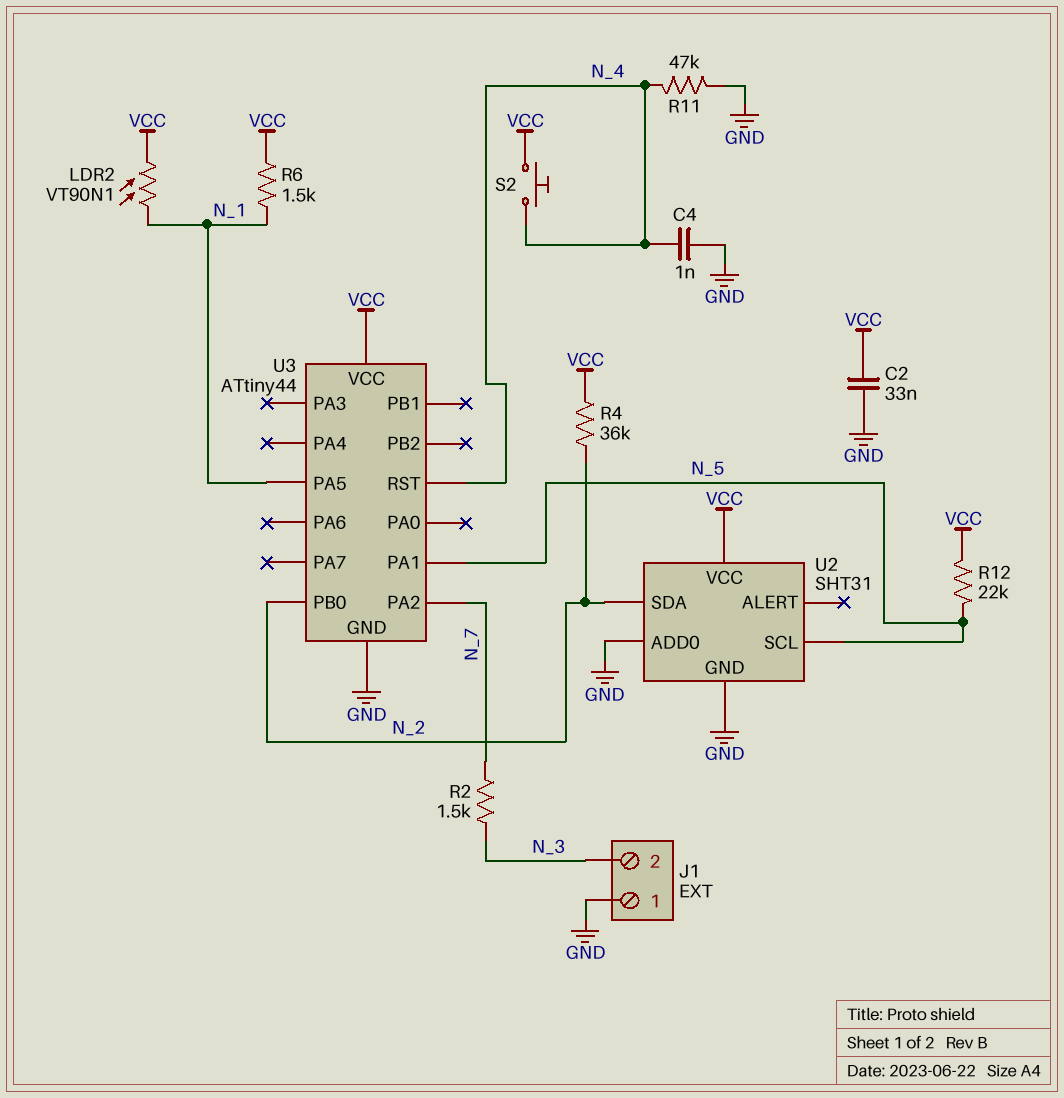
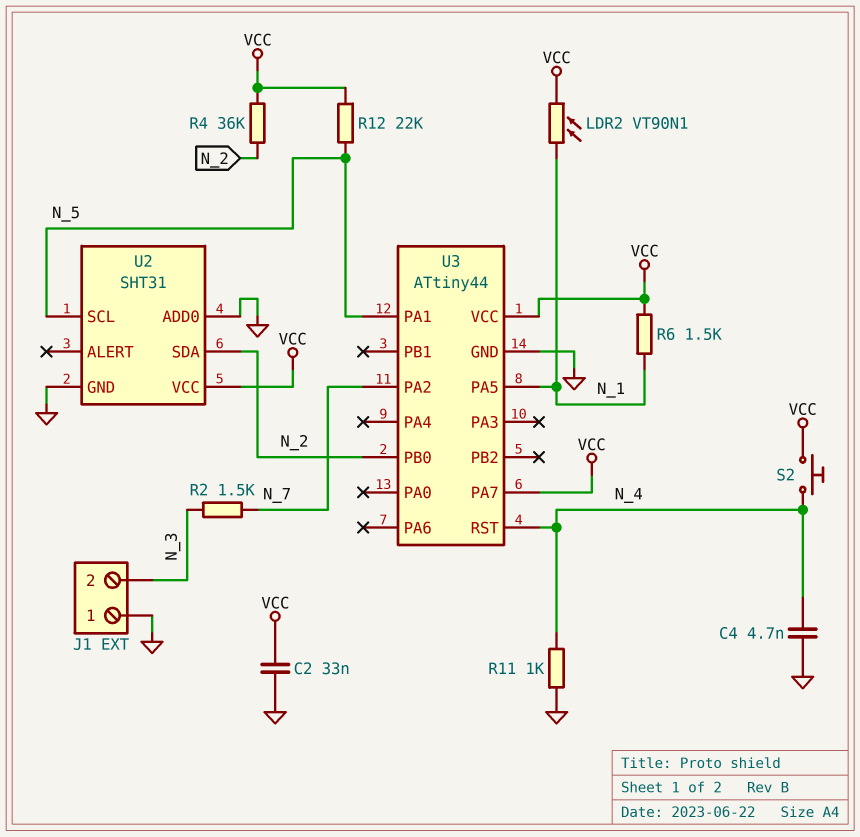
C4: 1nF (GND, N_4) -> 4.7nF (GND, N_4)
R11: 47k (GND, N_4) -> 1k (GND, N_4)
U3 pin PA7: none -> VCC

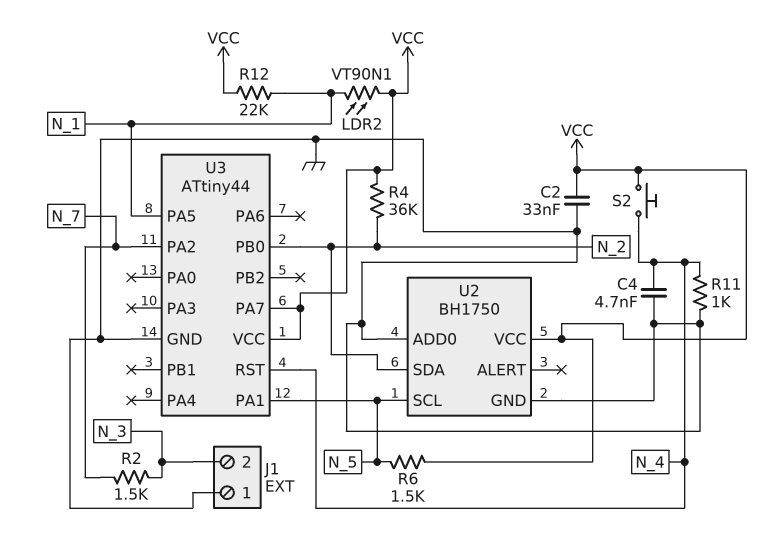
R6: 1.5k (N_1, VCC) -> 1.5k (N_5, VCC)
R12: 22k (N_5, VCC) -> 22k (N_1, VCC)
U2: SHT31 -> BH1750

